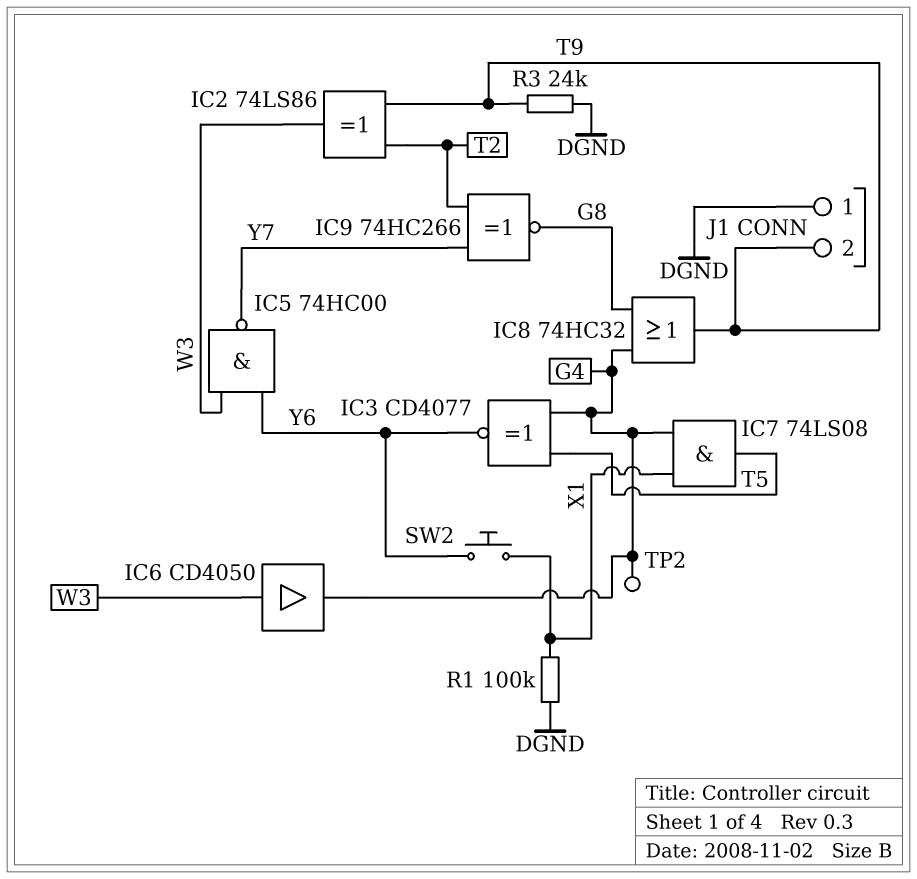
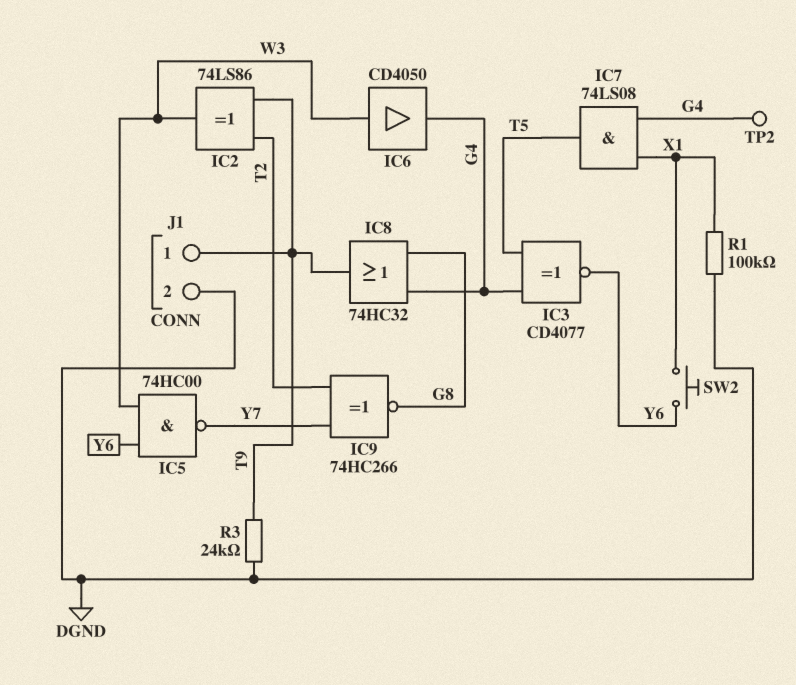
J1 pin 1: DGND -> T9
J1 pin 2: T9 -> DGND

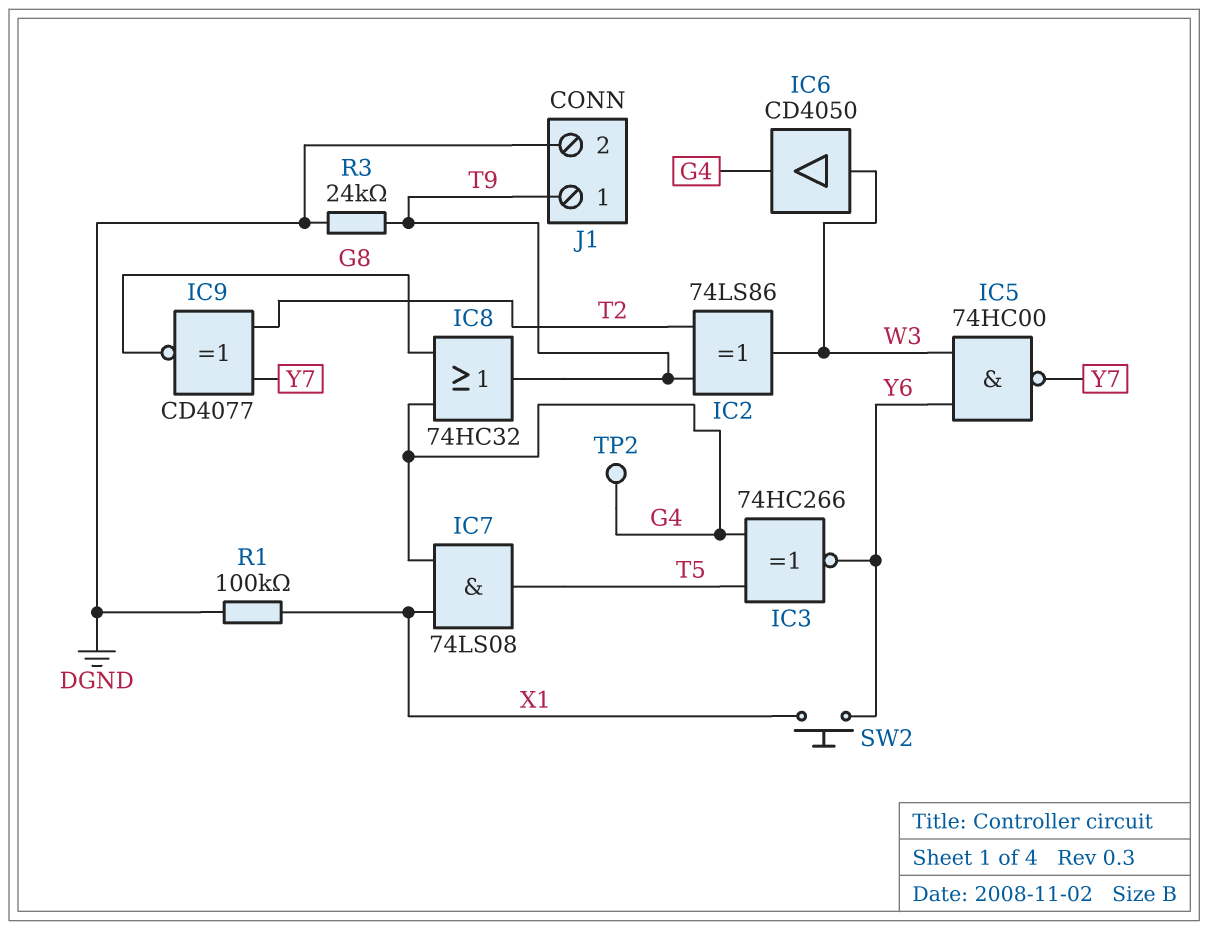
IC3: XNOR CD4077 (in G4, in T5, out Y6) -> XNOR 74HC266 (in G4, in T5, out Y6)
IC9: XNOR 74HC266 (in T2, in Y7, out G8) -> XNOR CD4077 (in T2, in Y7, out G8)

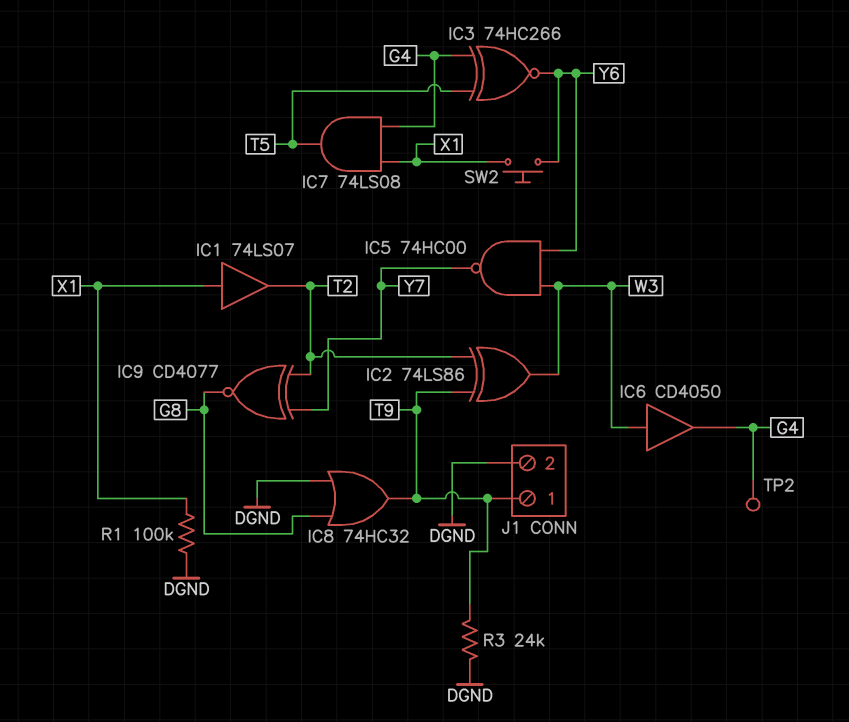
IC1: none -> buffer 74LS07 (in X1, out T2)
IC8: OR 74HC32 (in G4, in G8, out T9) -> OR 74HC32 (in DGND, in G8, out T9)

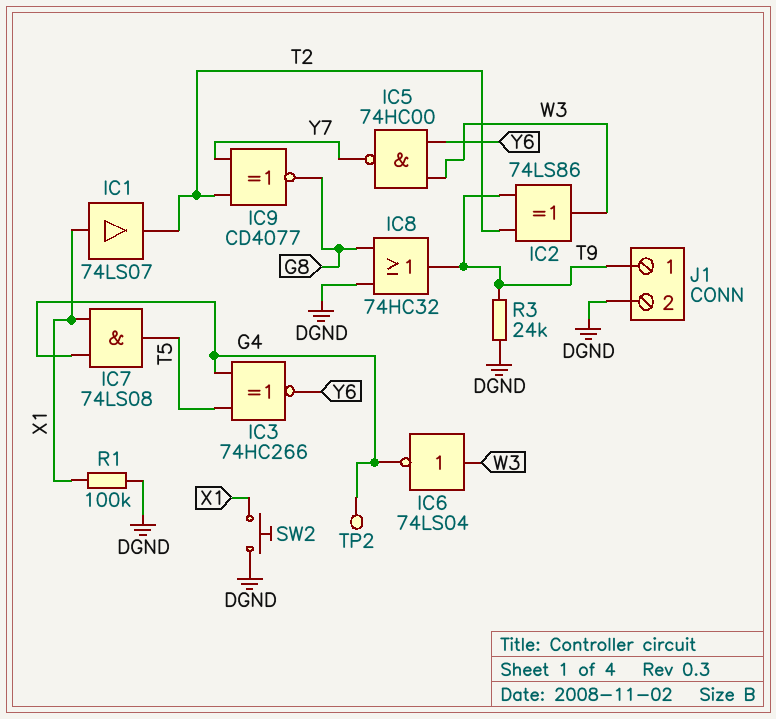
IC6: buffer CD4050 (in W3, out G4) -> NOT 74LS04 (in W3, out G4)
SW2: button (X1, Y6) -> button (DGND, X1)

